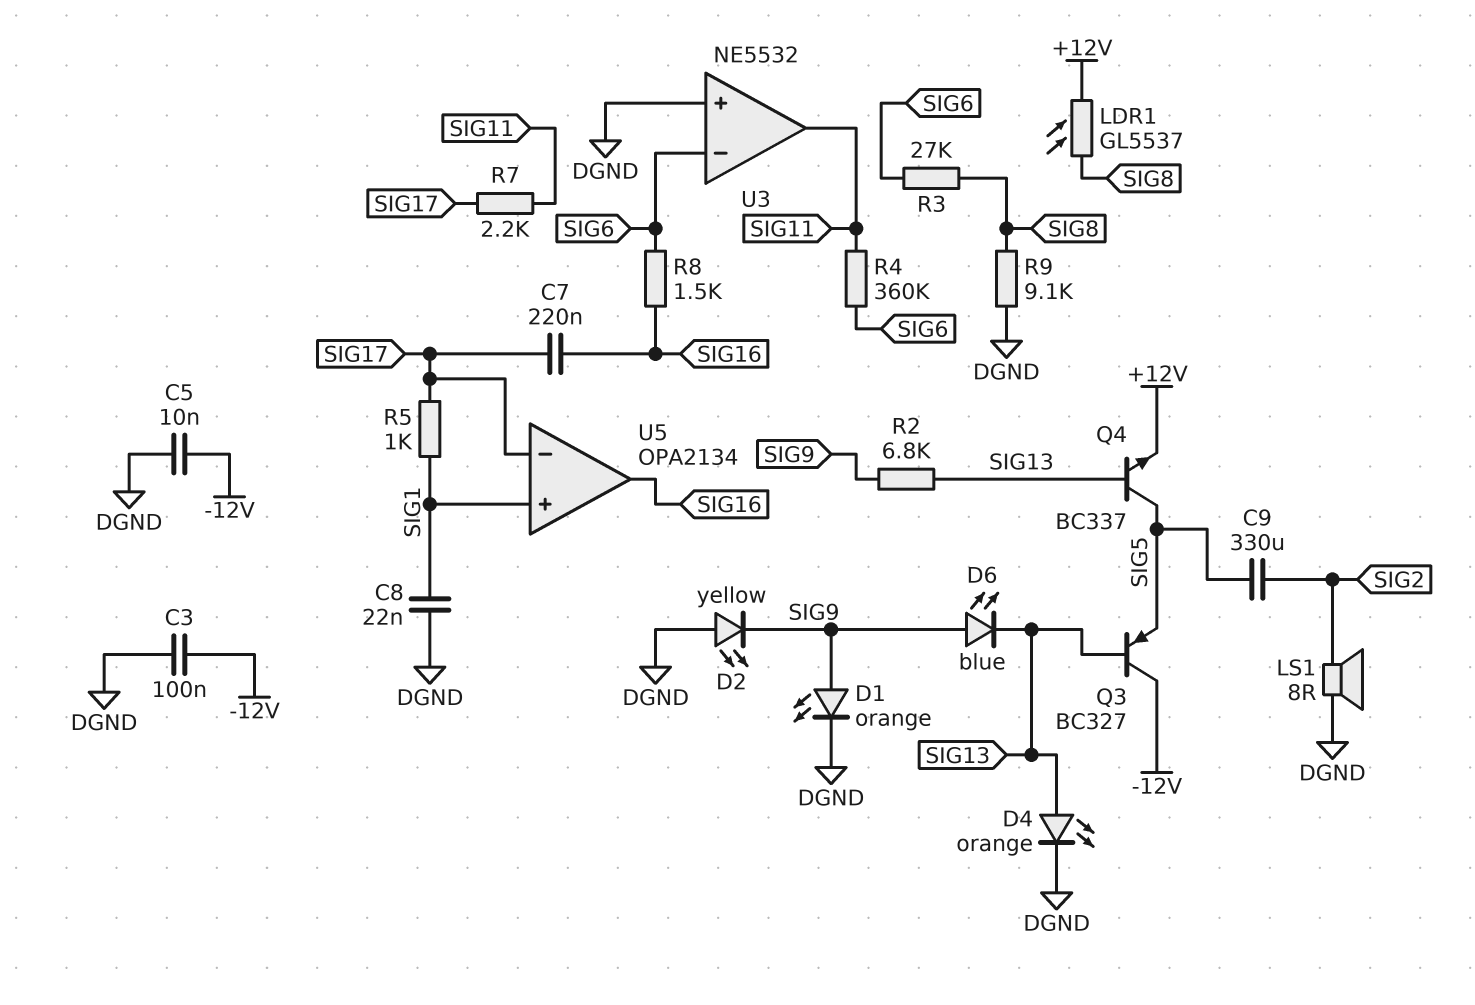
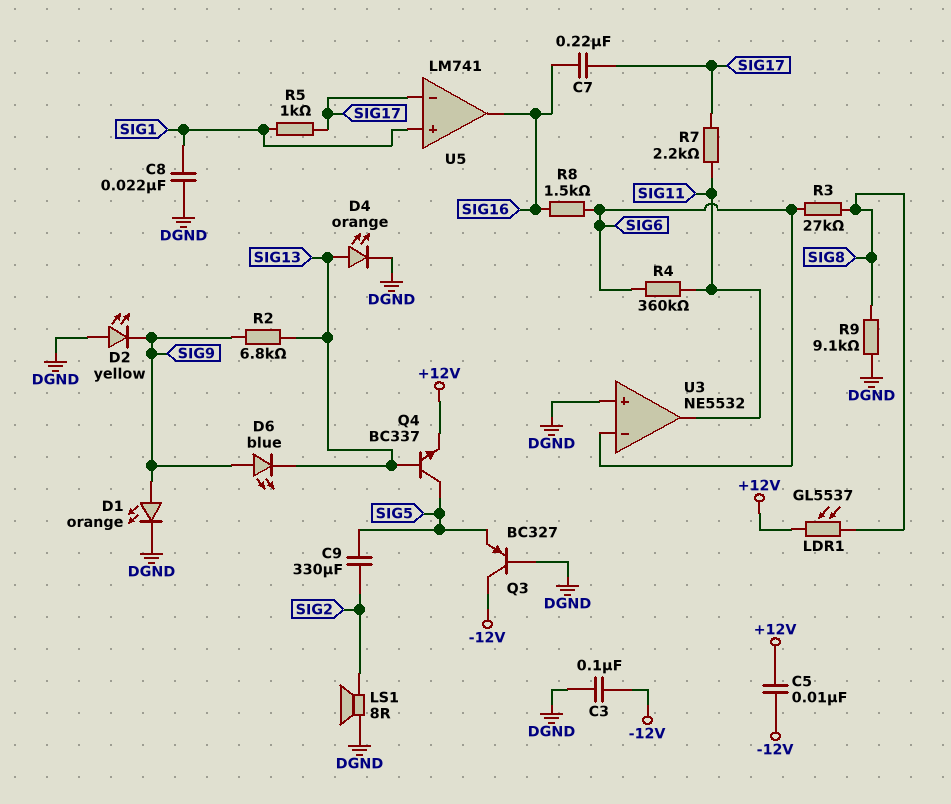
C5: 10nF (-12V, DGND) -> 10nF (+12V, -12V)
Q3: PNP BC327 (B SIG13, C -12V, E SIG5) -> PNP BC327 (B DGND, C -12V, E SIG5)
U5: OPA2134 -> LM741

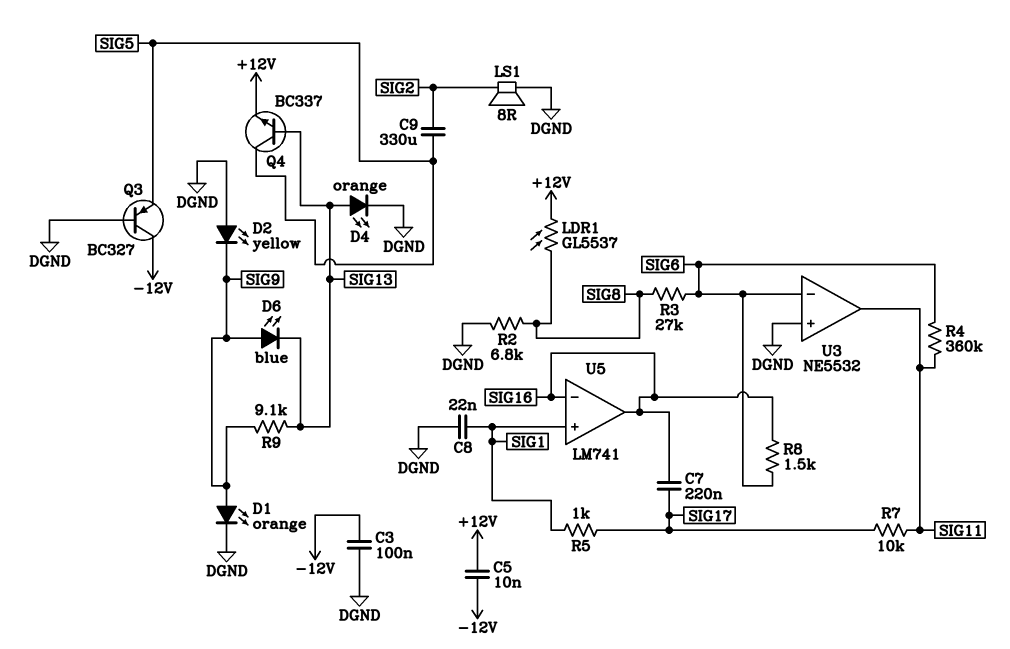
R2: 6.8k (SIG9, SIG13) -> 6.8k (DGND, SIG8)
R7: 2.2k (SIG11, SIG17) -> 10k (SIG11, SIG17)
R9: 9.1k (DGND, SIG8) -> 9.1k (SIG9, SIG13)
U5 pin in-: SIG17 -> SIG16

